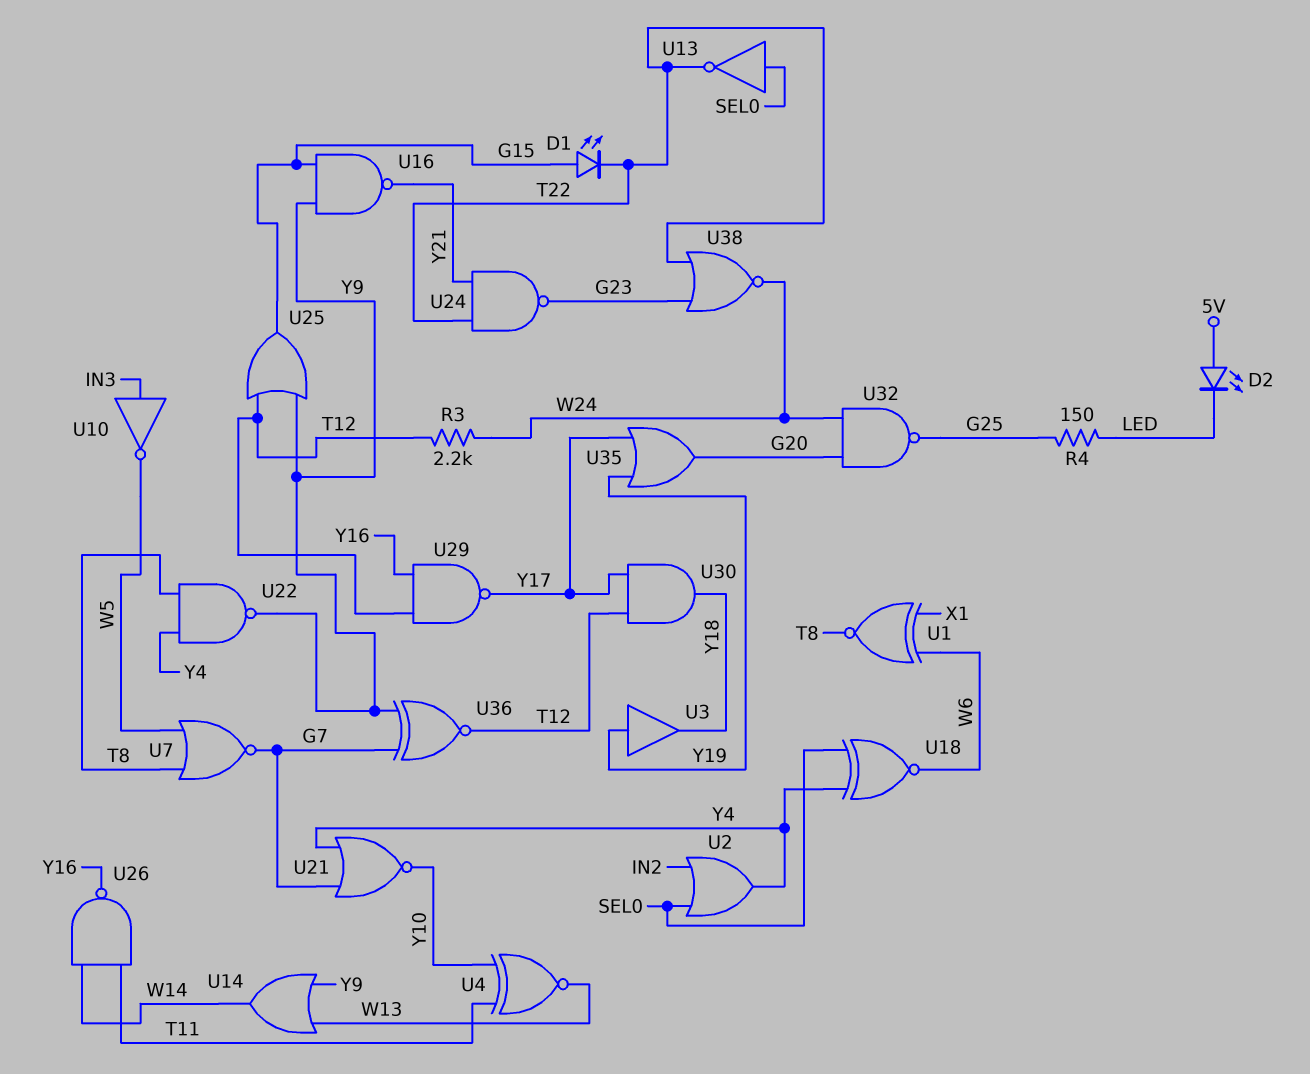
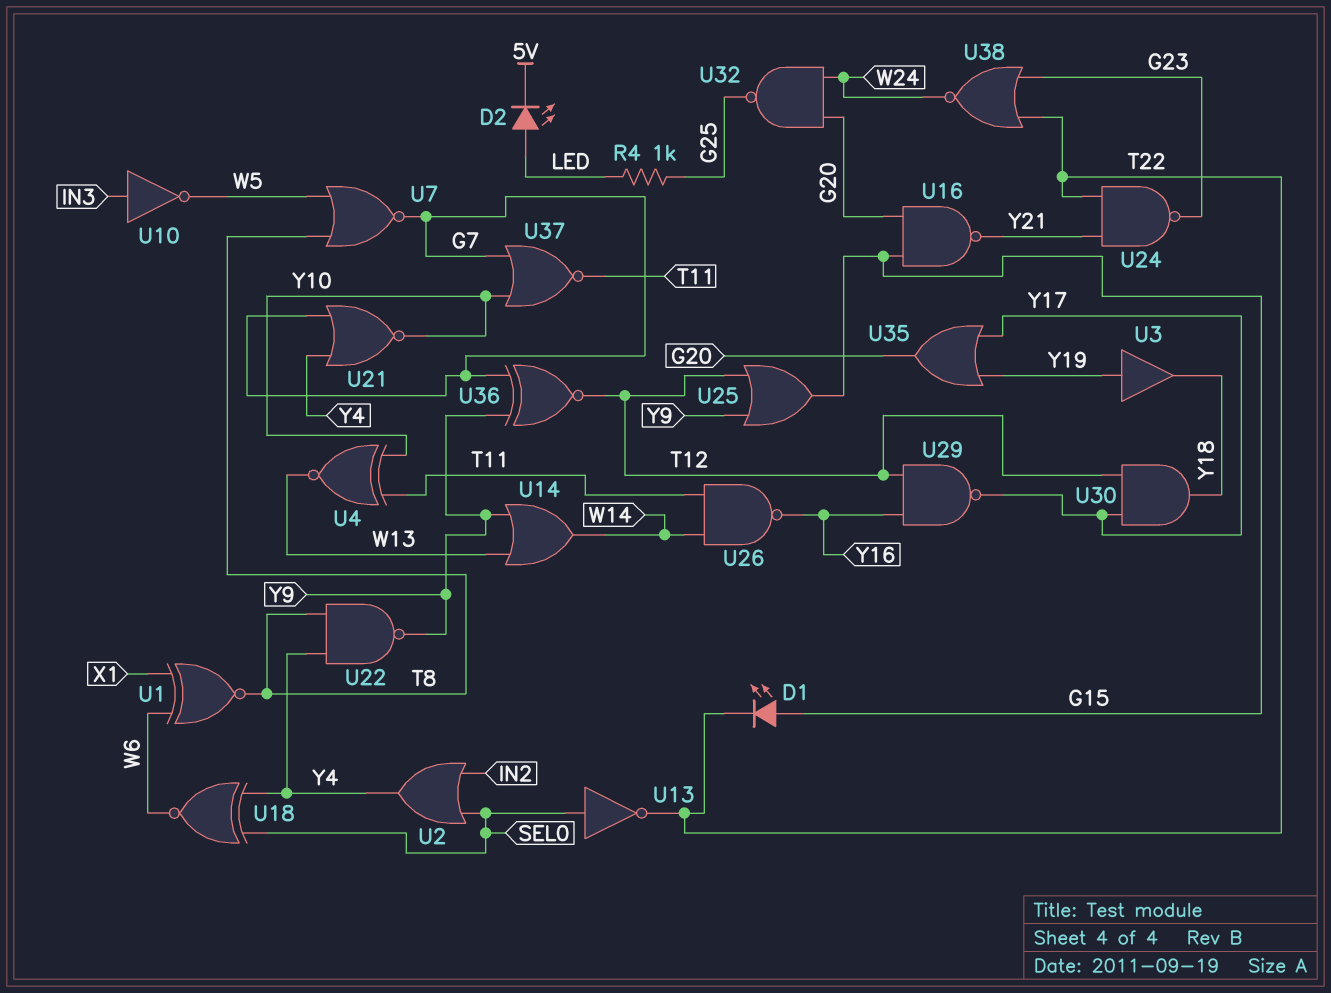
D2: LED (A 5V, K LED) -> LED (A LED, K 5V)
R3: 2.2k (T12, W24) -> none
R4: 150 (G25, LED) -> 1k (G25, LED)
U16: NAND (in G15, in Y9, out Y21) -> NAND (in G15, in G20, out Y21)
U37: none -> NOR (in G7, in Y10, out T11)

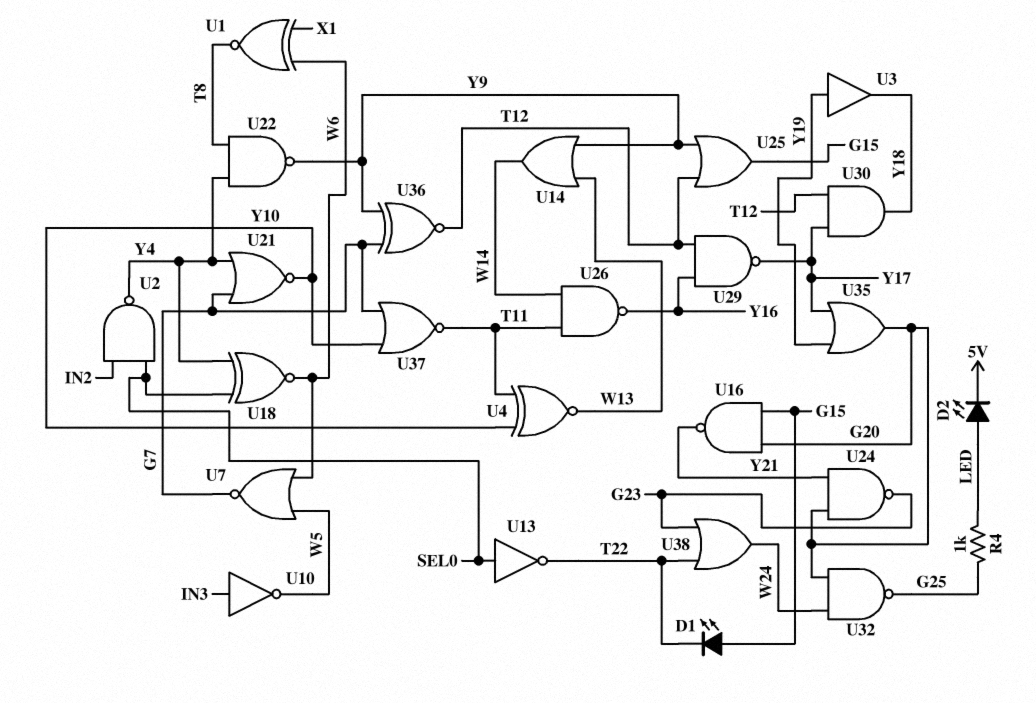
U2: OR (in IN2, in SEL0, out Y4) -> NAND (in IN2, in SEL0, out Y4)
U7: NOR (in T8, in W5, out G7) -> NOR (in W5, in W6, out G7)
U24: NAND (in T22, in Y21, out G23) -> NAND (in G20, in Y21, out G23)
U38: NOR (in G23, in T22, out W24) -> OR (in G23, in T22, out W24)

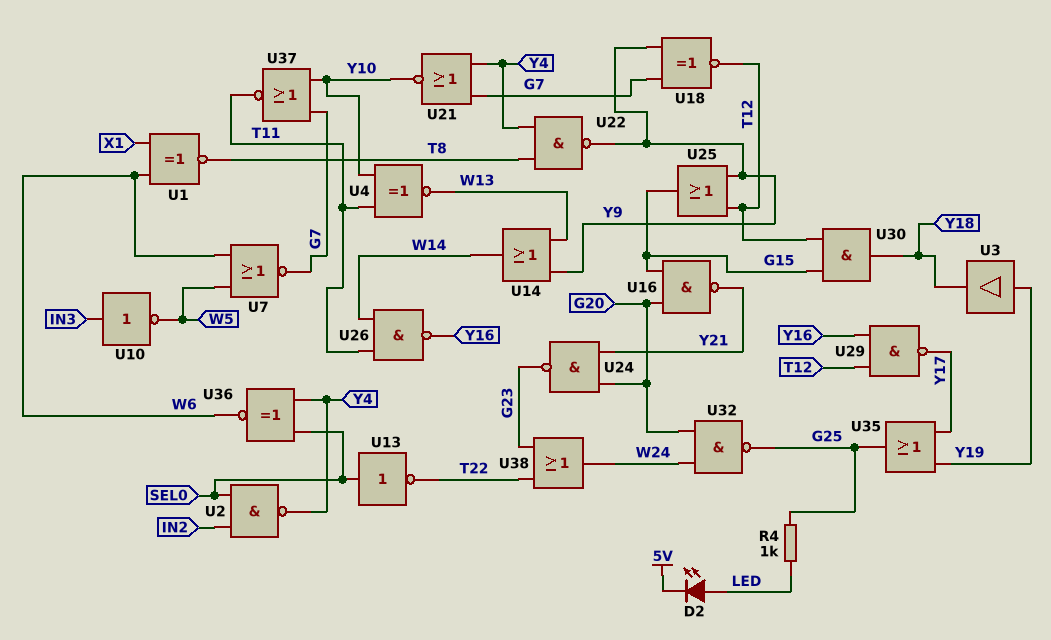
D1: LED (A G15, K T22) -> none
U18: XNOR (in SEL0, in Y4, out W6) -> XNOR (in G7, in Y9, out T12)
U30: AND (in T12, in Y17, out Y18) -> AND (in G15, in T12, out Y18)
U35: OR (in Y17, in Y19, out G20) -> OR (in Y17, in Y19, out G25)
U36: XNOR (in G7, in Y9, out T12) -> XNOR (in SEL0, in Y4, out W6)

